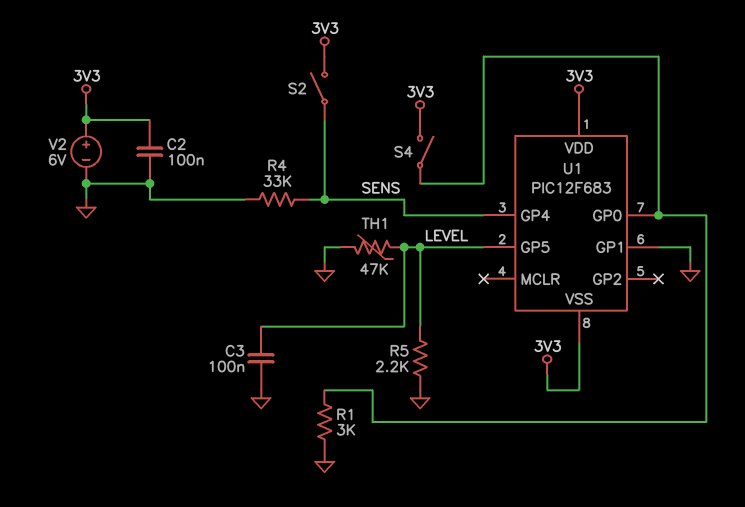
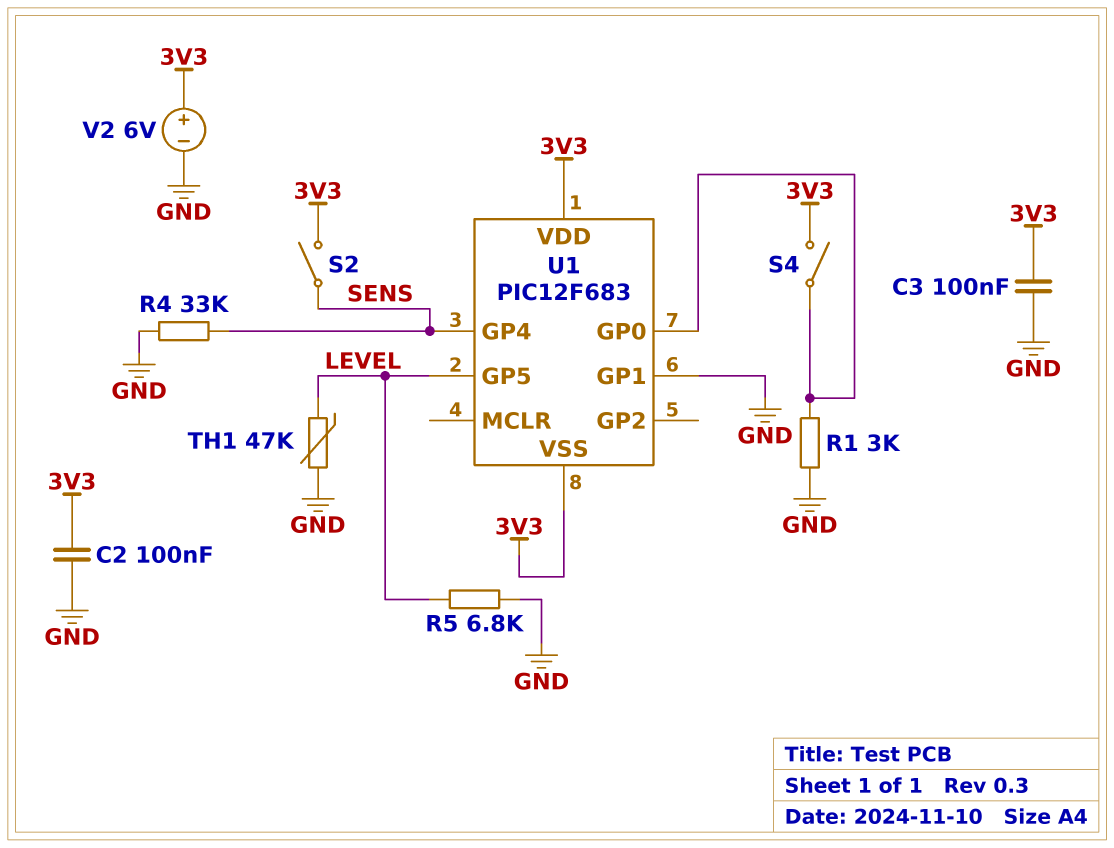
C3: 100nF (GND, LEVEL) -> 100nF (3V3, GND)
R5: 2.2k (GND, LEVEL) -> 6.8k (GND, LEVEL)

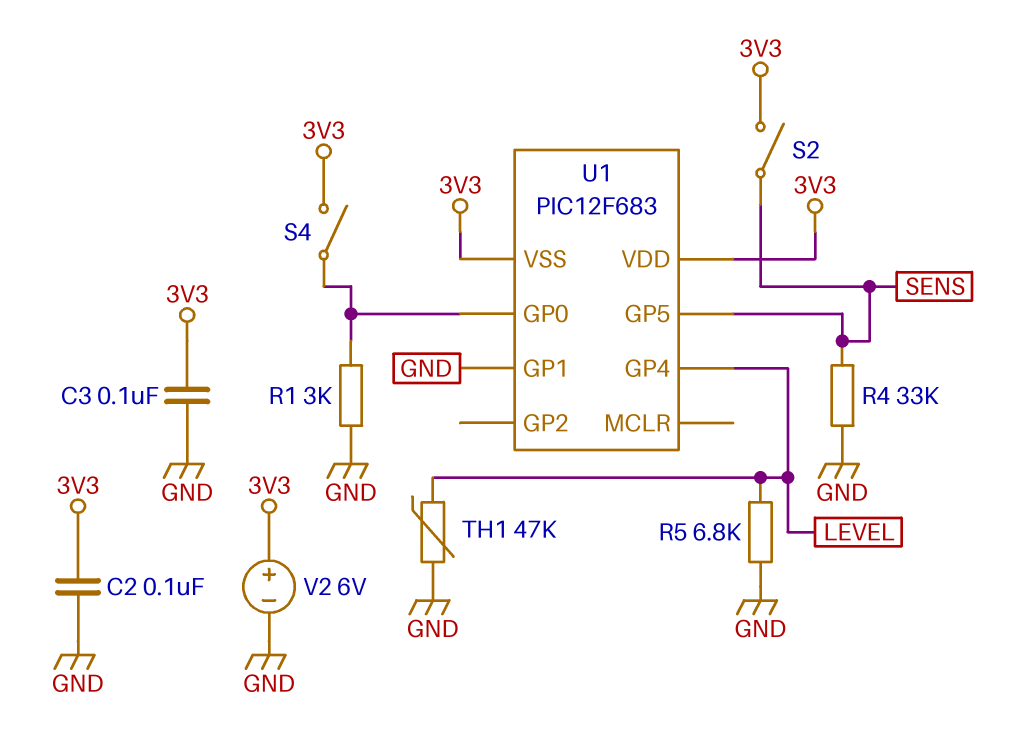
U1 pin GP4: SENS -> LEVEL
U1 pin GP5: LEVEL -> SENS

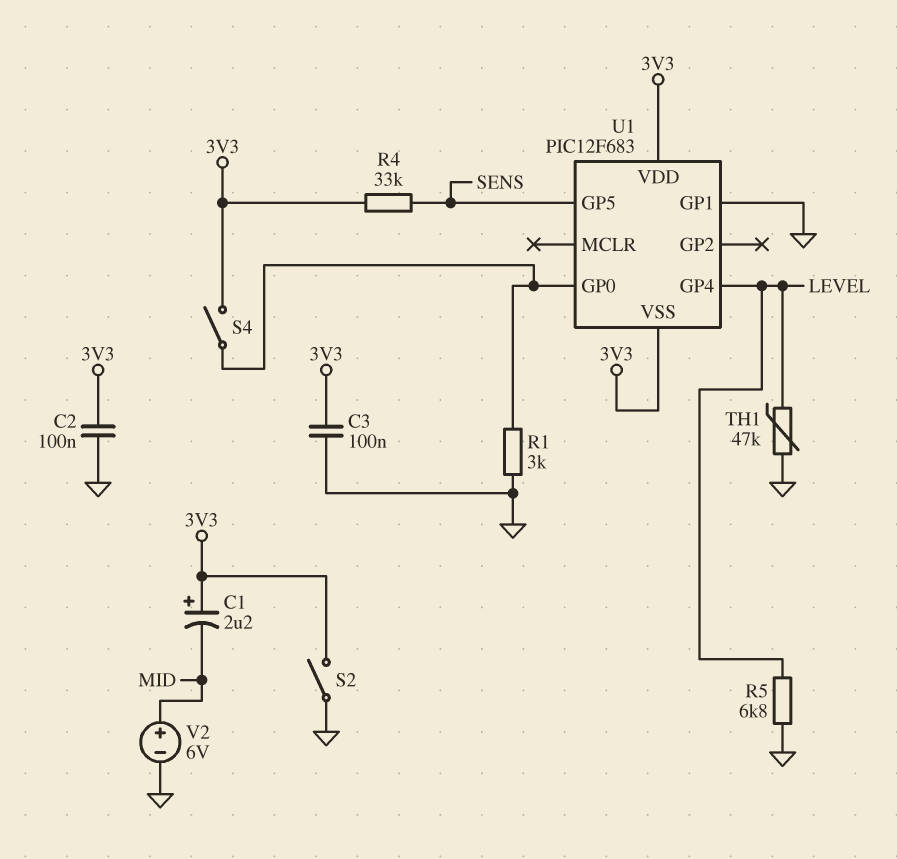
C1: none -> 2.2uF (plus 3V3, minus MID)
R4: 33k (GND, SENS) -> 33k (3V3, SENS)
S2: switch (3V3, SENS) -> switch (3V3, GND)
V2: 6V (plus 3V3, minus GND) -> 6V (plus MID, minus GND)

